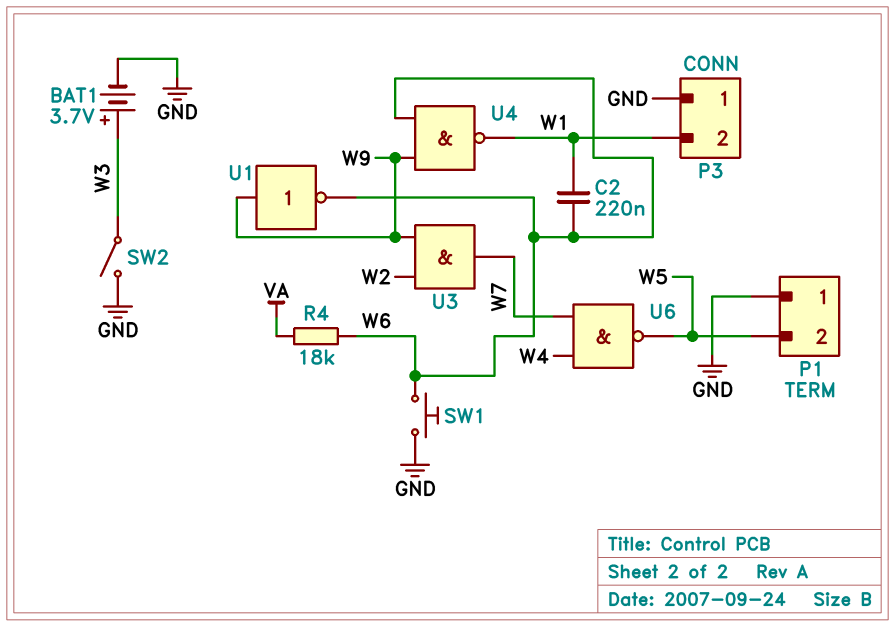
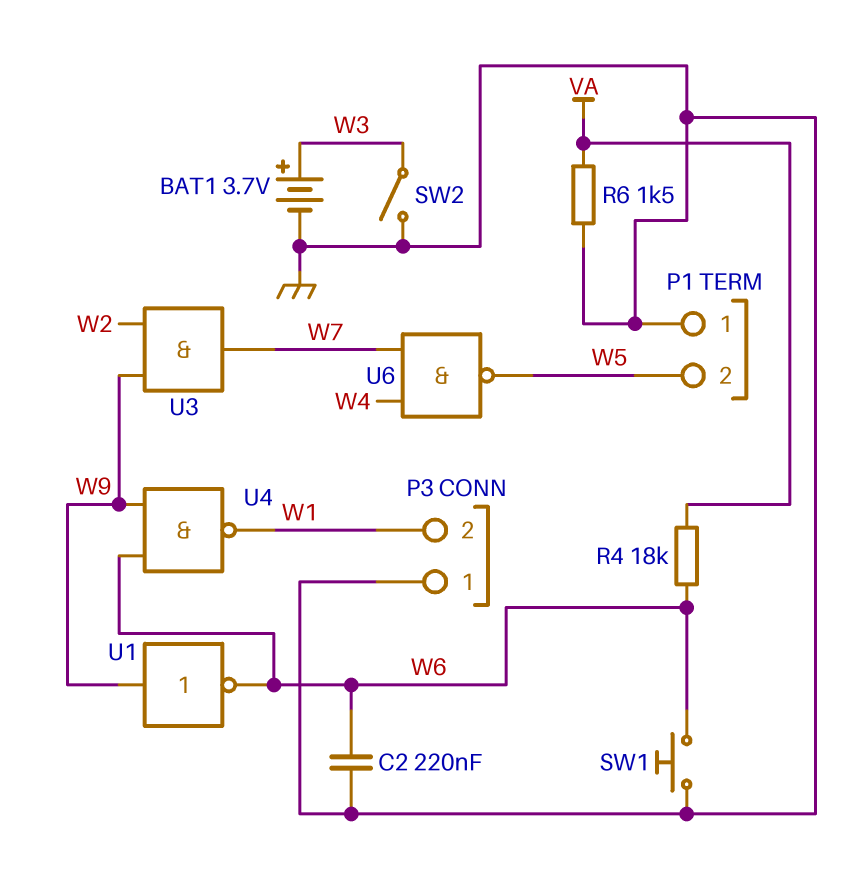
C2: 220nF (W1, W6) -> 220nF (GND, W6)
R6: none -> 1.5k (GND, VA)

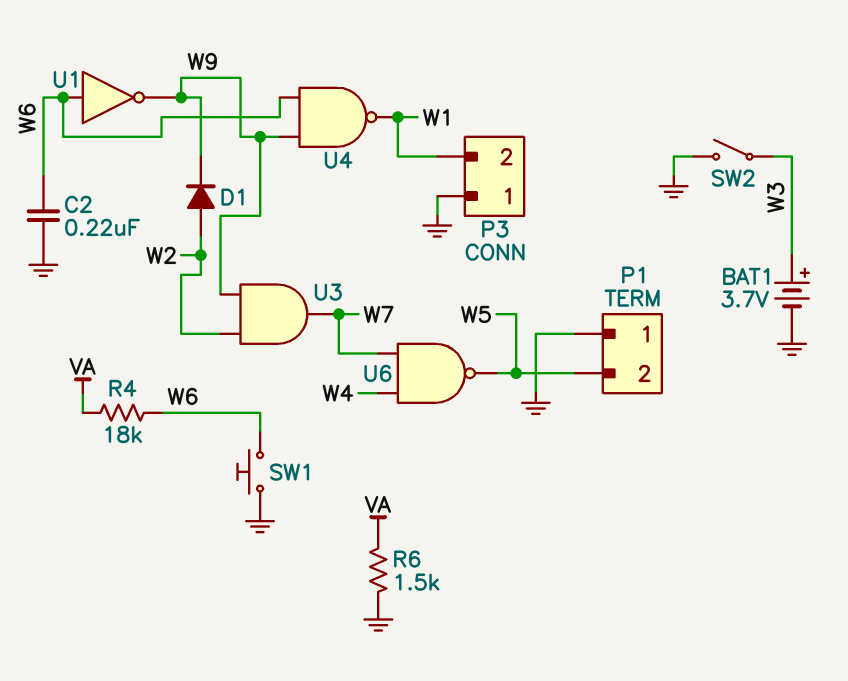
D1: none -> diode (A W2, K W9)
U1: NOT (in W9, out W6) -> NOT (in W6, out W9)

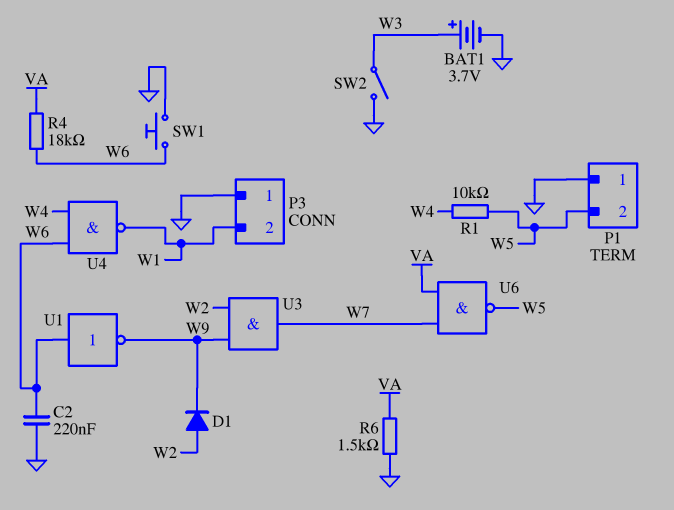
R1: none -> 10k (W4, W5)
U4: NAND (in W6, in W9, out W1) -> NAND (in W4, in W6, out W1)
U6: NAND (in W4, in W7, out W5) -> NAND (in VA, in W7, out W5)

